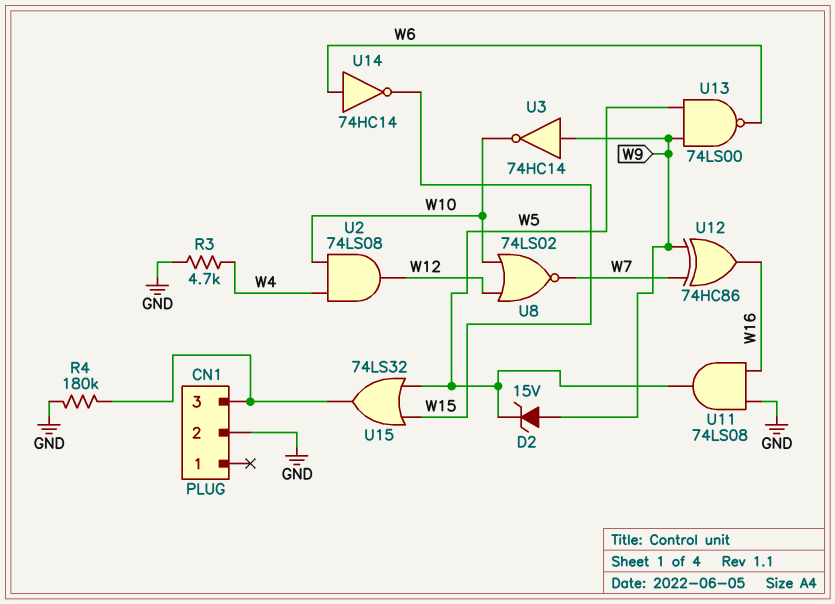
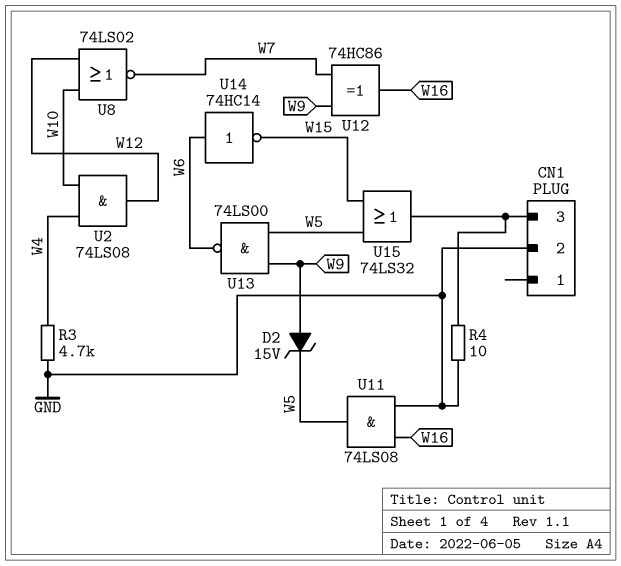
R4: 180k (CN1/3, GND) -> 10 (CN1/3, GND)
U3: NOT 74HC14 (in W9, out W10) -> none

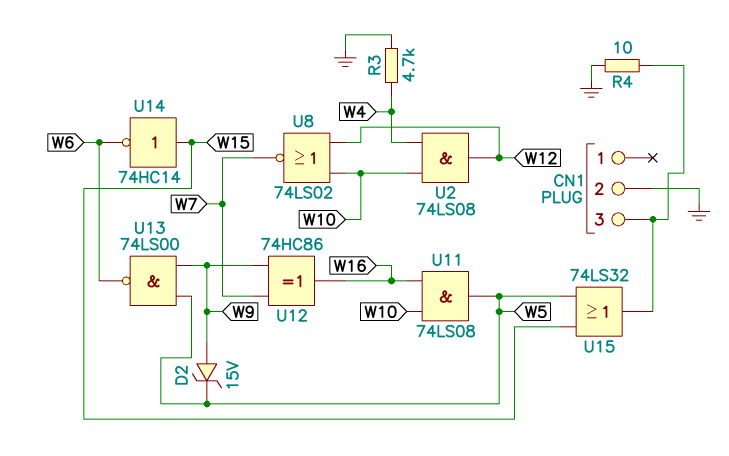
U11: AND 74LS08 (in GND, in W16, out W5) -> AND 74LS08 (in W10, in W16, out W5)
U14: NOT 74HC14 (in W6, out W15) -> NOT 74HC14 (in W15, out W6)

